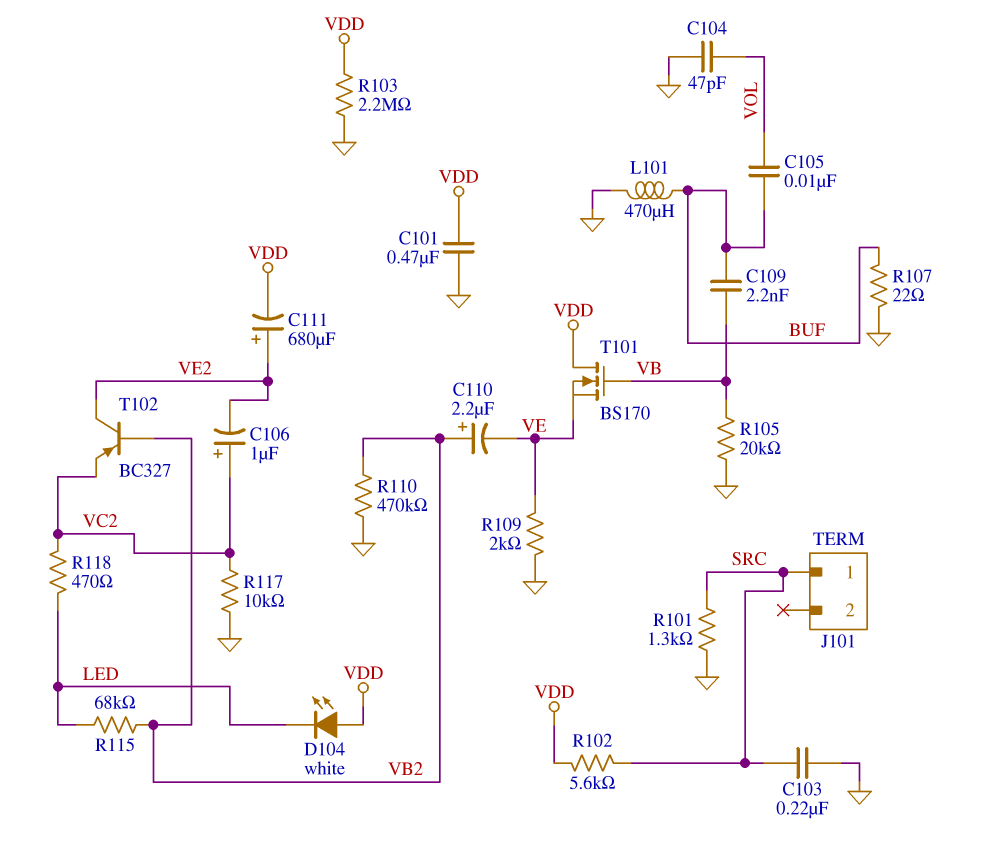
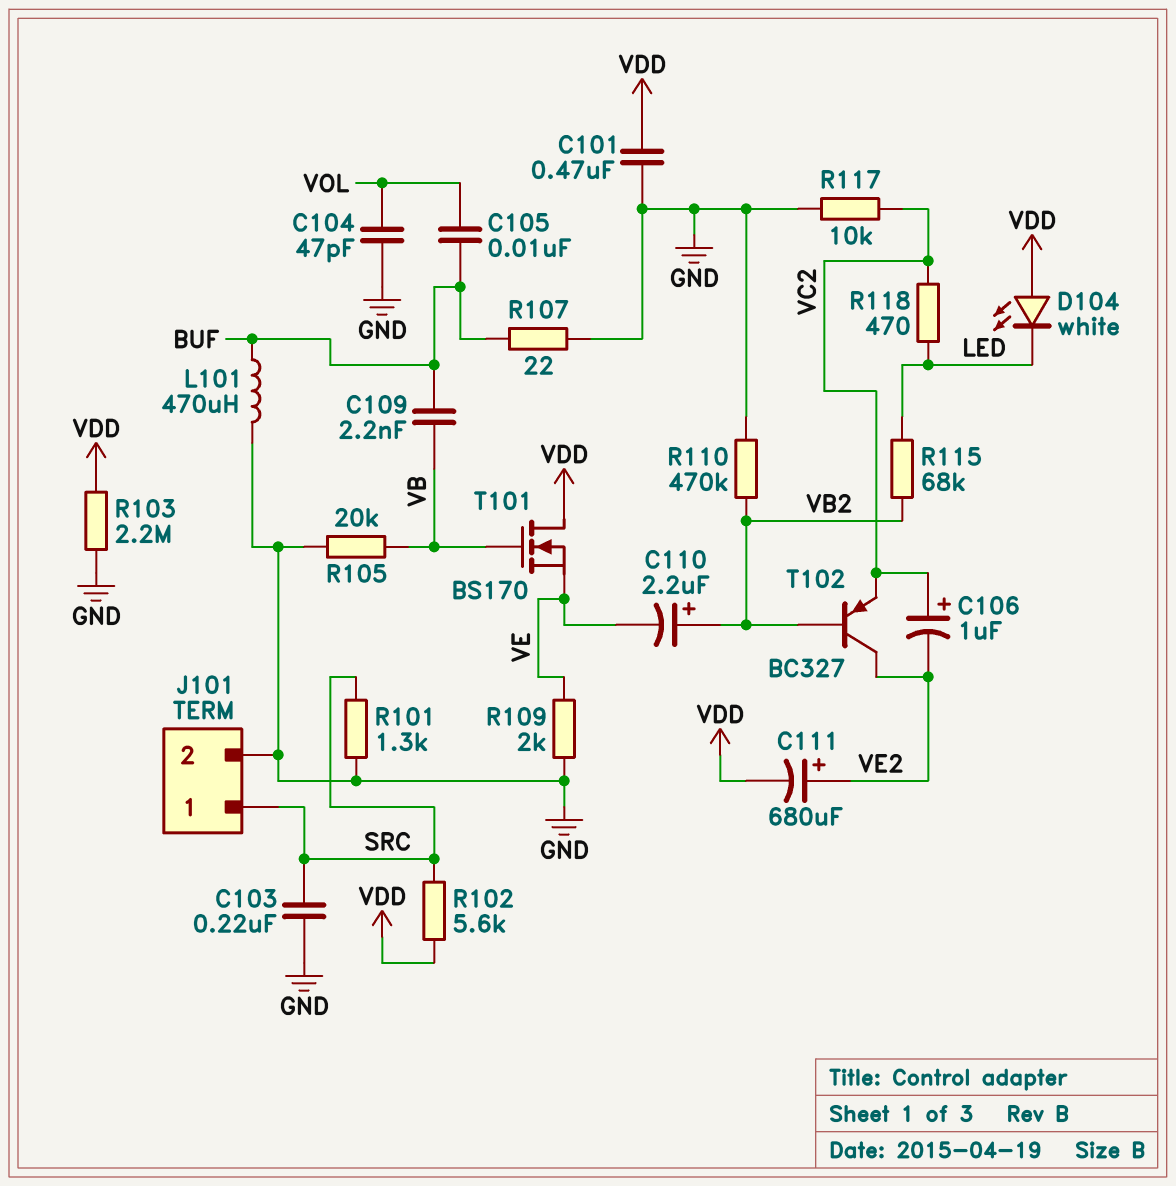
J101 pin 2: none -> GND

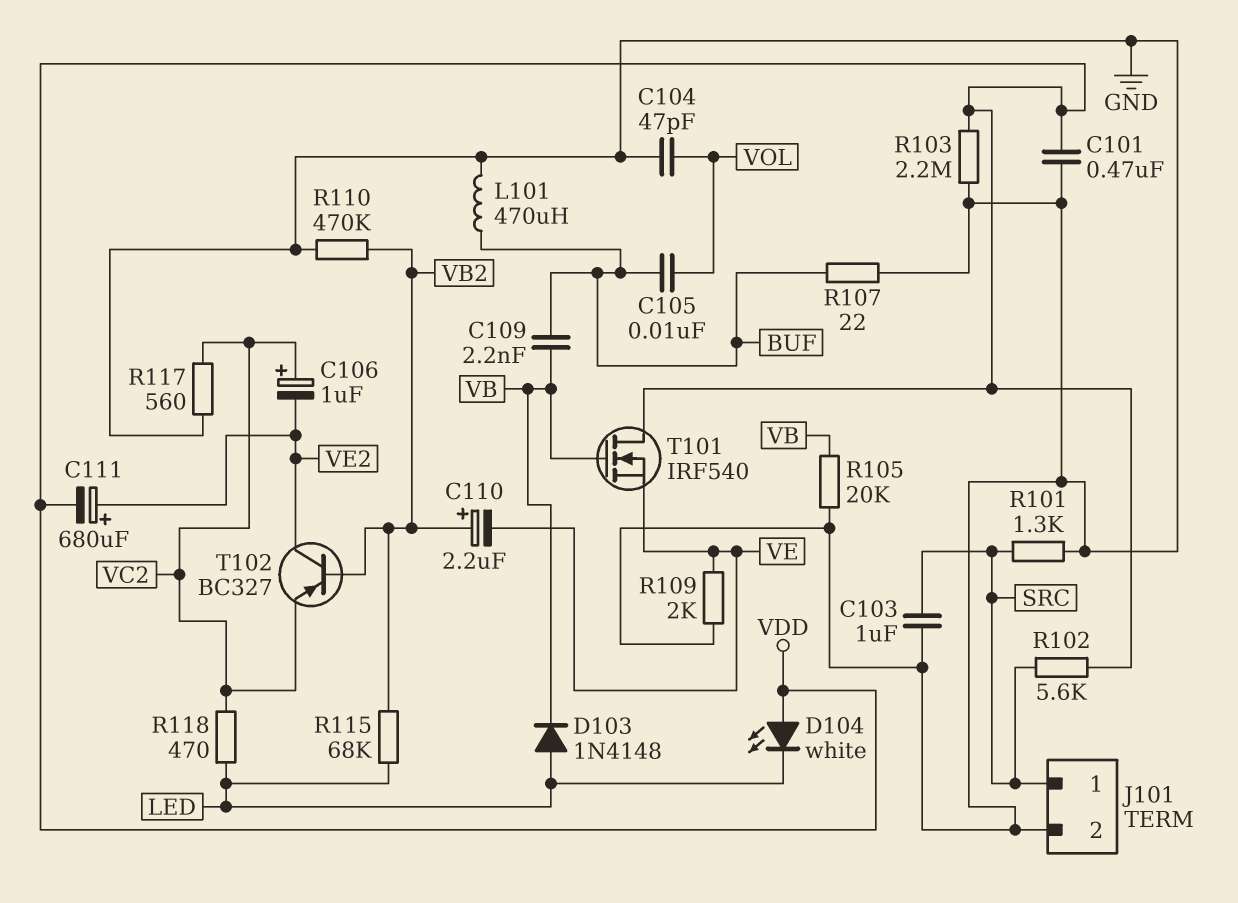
C103: 220nF (GND, SRC) -> 1uF (GND, SRC)
D103: none -> diode 1N4148 (A LED, K VB)
R117: 10k (GND, VC2) -> 560 (GND, VC2)
T101: NMOS BS170 (G VB, D VDD, S VE) -> NMOS IRF540 (G VB, D VDD, S VE)

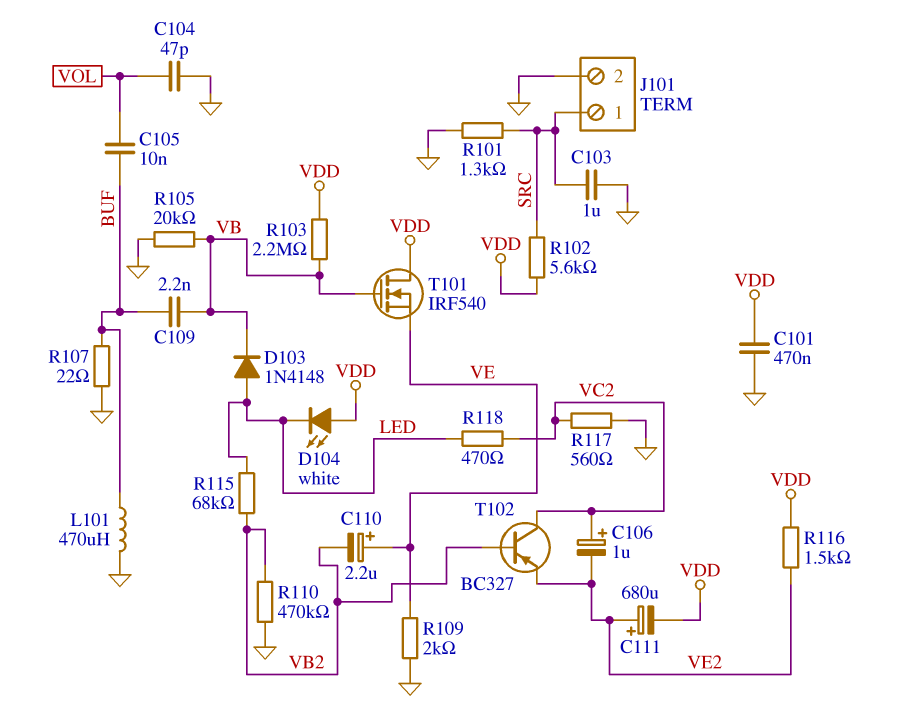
C110: 2.2uF (plus VB2, minus VE) -> 2.2uF (plus VE, minus VB2)
R103: 2.2M (GND, VDD) -> 2.2M (VB, VDD)
R116: none -> 1.5k (VDD, VE2)
T102: PNP BC327 (B VB2, C VE2, E VC2) -> PNP BC327 (B VB2, C VC2, E VE2)

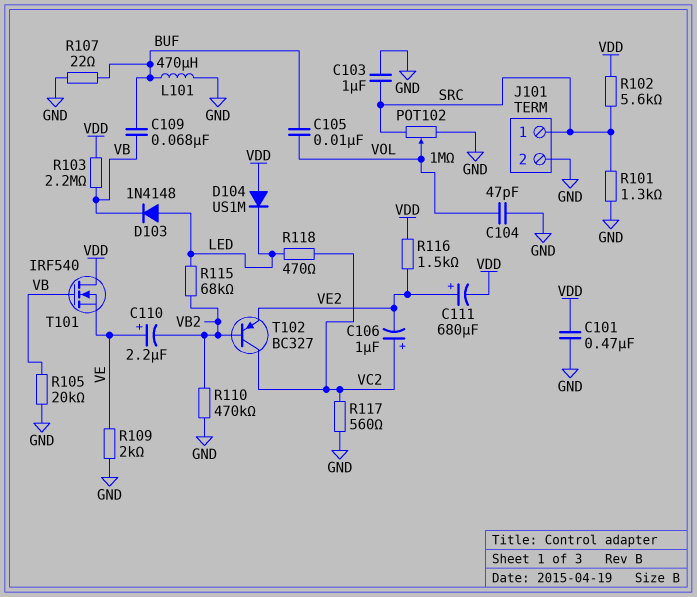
C109: 2.2nF (BUF, VB) -> 68nF (BUF, VB)
D104: LED white (A VDD, K LED) -> diode US1M (A VDD, K LED)
POT102: none -> 1M (GND, SRC, wiper VOL)

